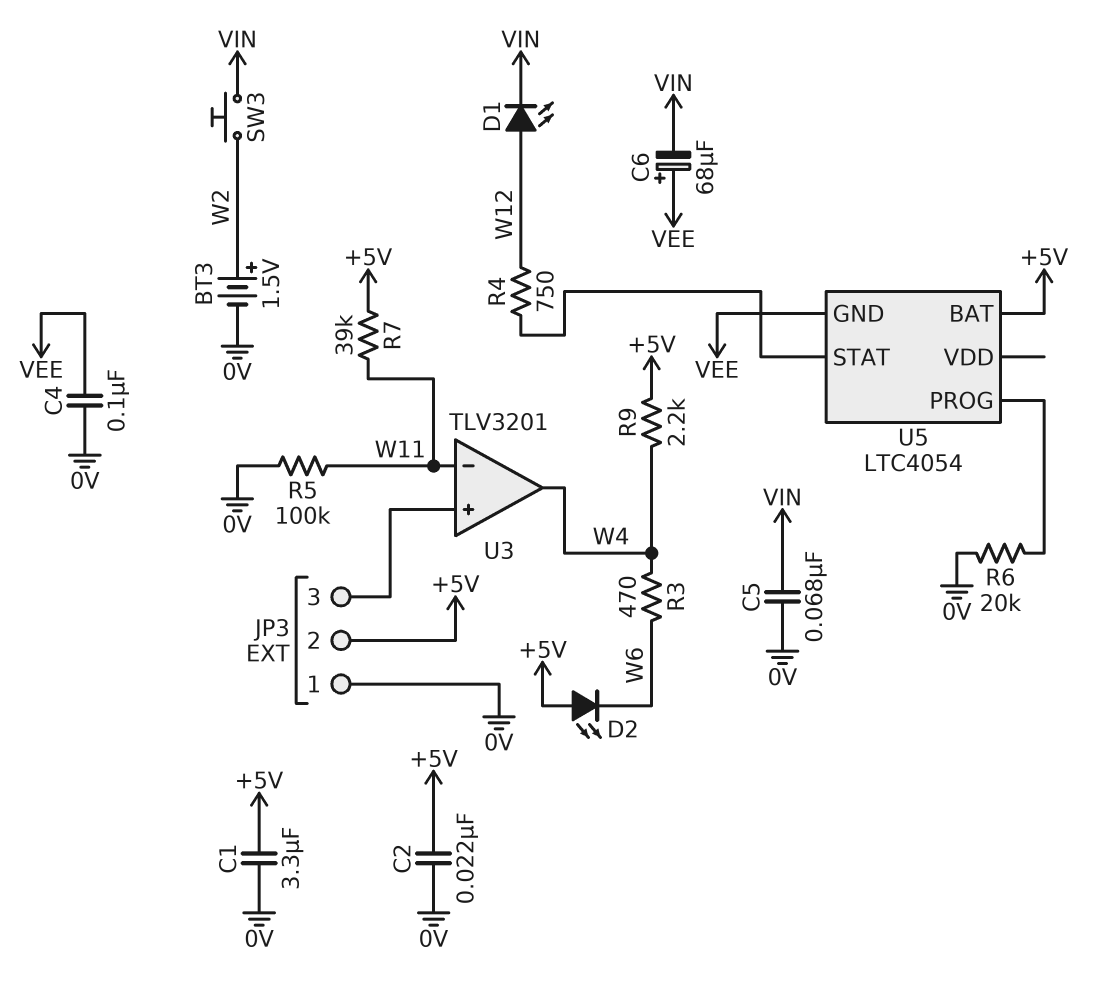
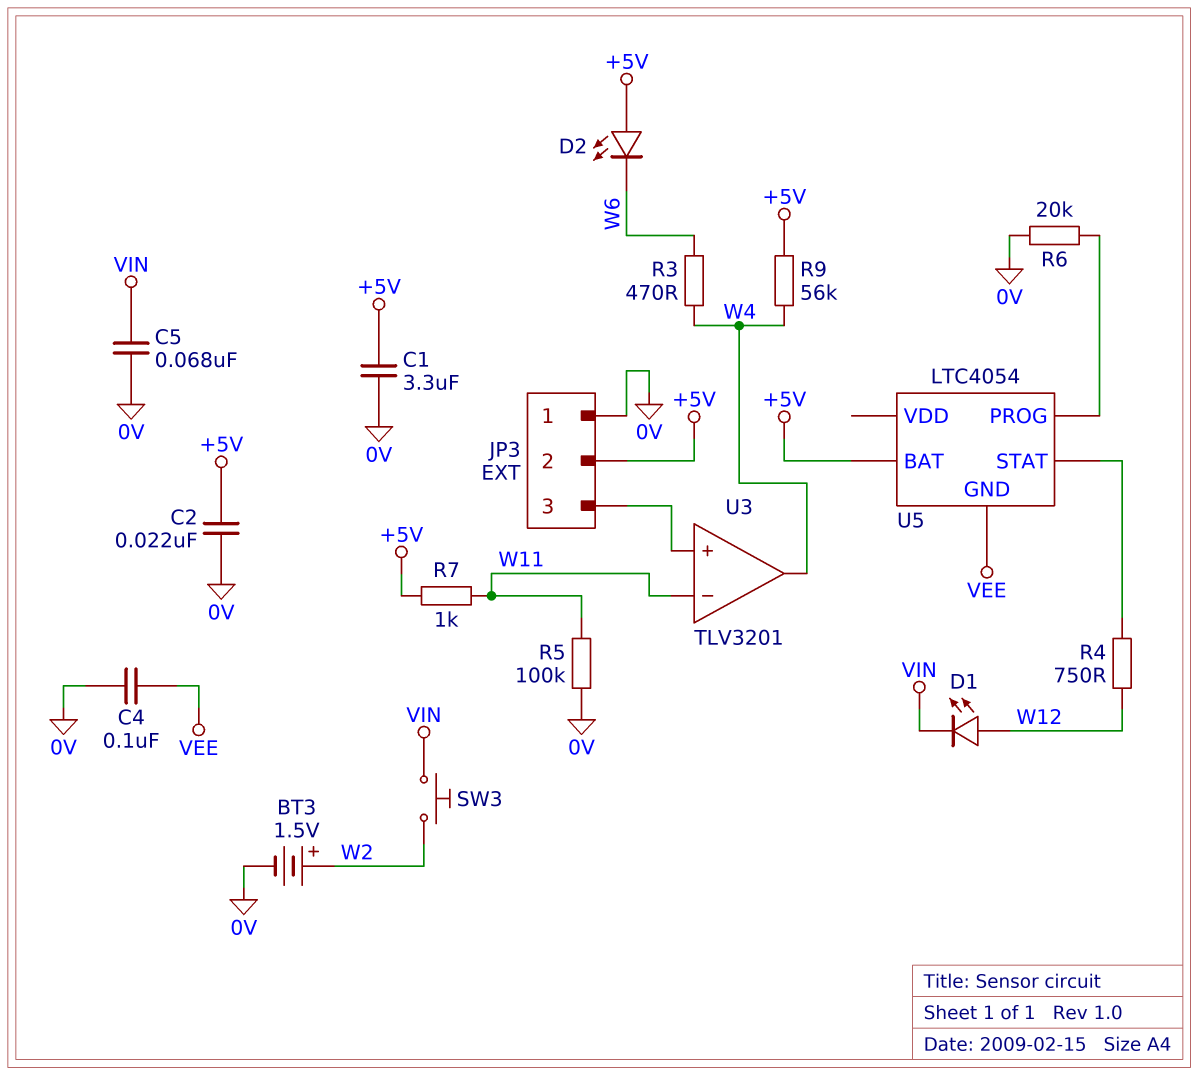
C6: 68uF (plus VEE, minus VIN) -> none
R7: 39k (+5V, W11) -> 1k (+5V, W11)
R9: 2.2k (+5V, W4) -> 56k (+5V, W4)

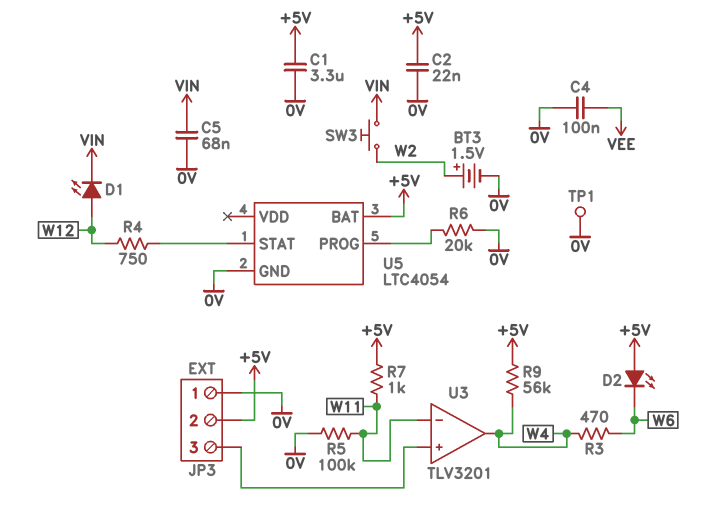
TP1: none -> test point (0V)
U5 pin GND: VEE -> 0V

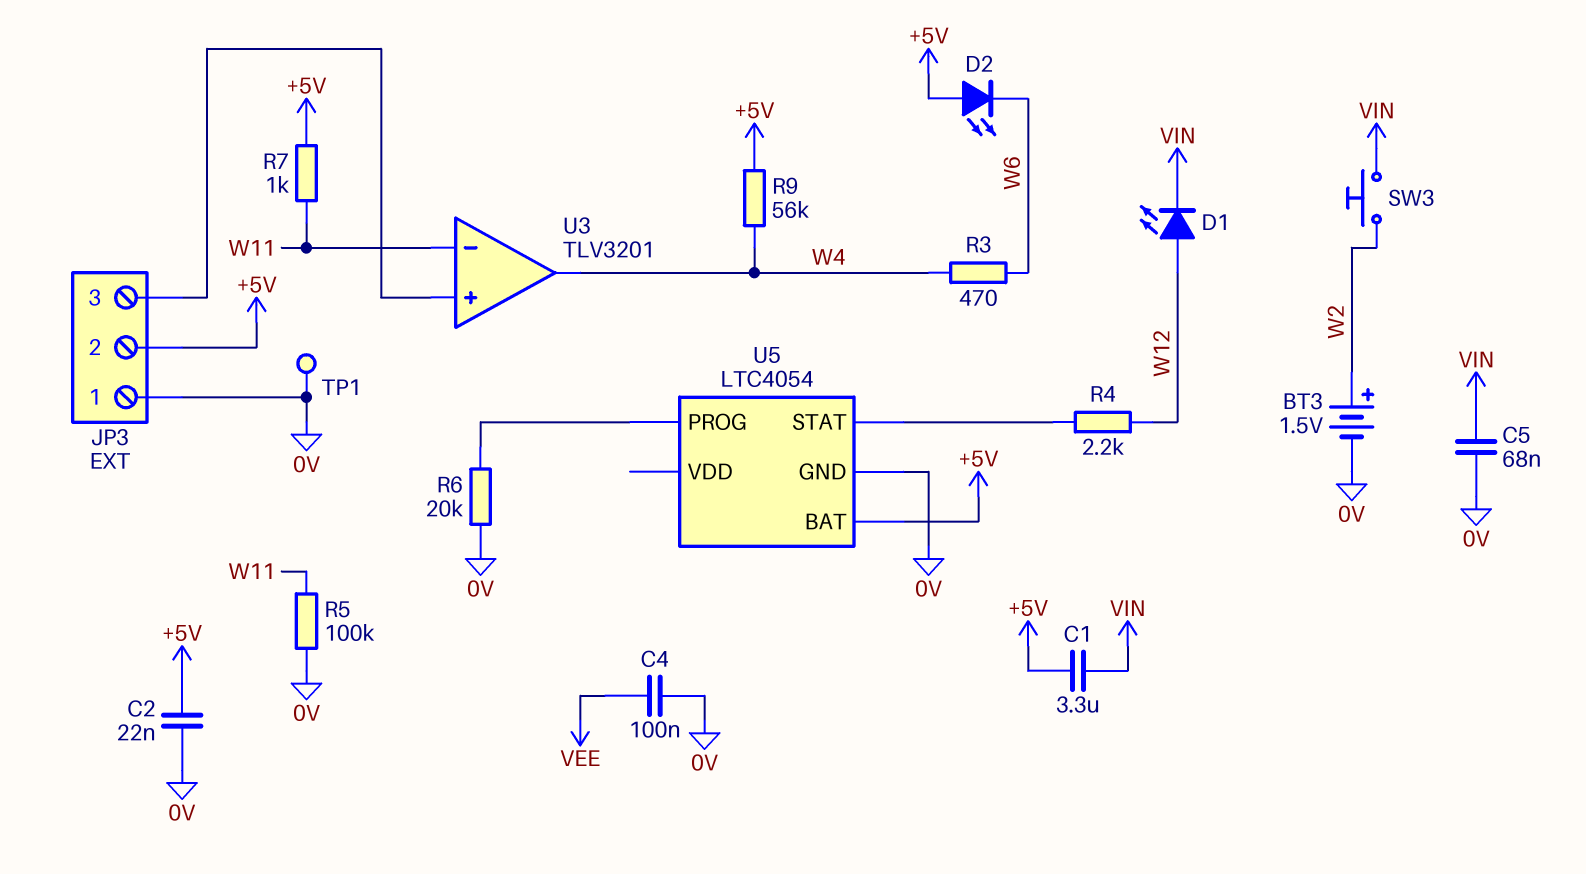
C1: 3.3uF (+5V, 0V) -> 3.3uF (+5V, VIN)
R4: 750 (U5/STAT, W12) -> 2.2k (U5/STAT, W12)

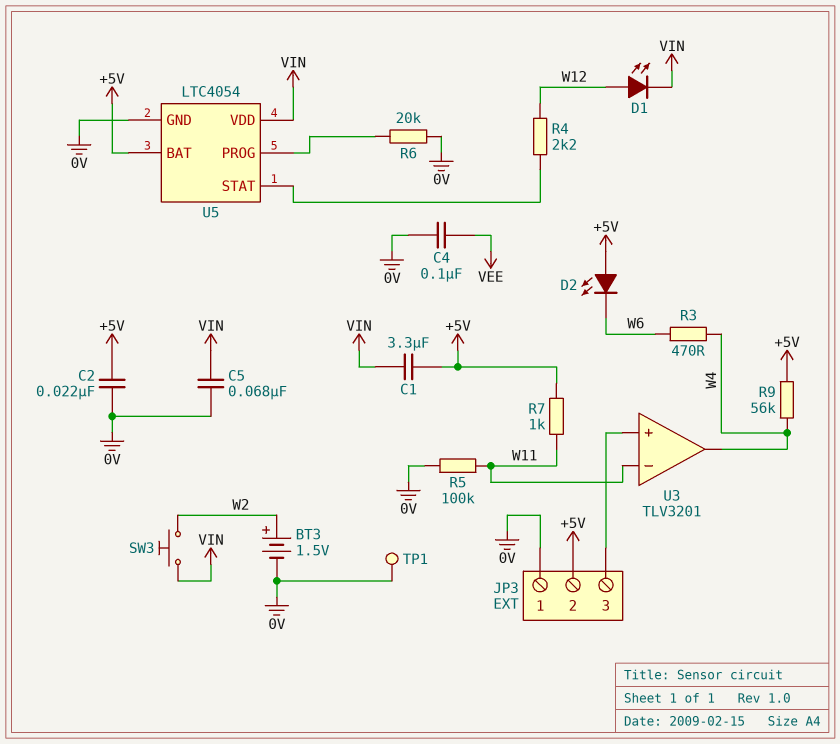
U5 pin VDD: none -> VIN

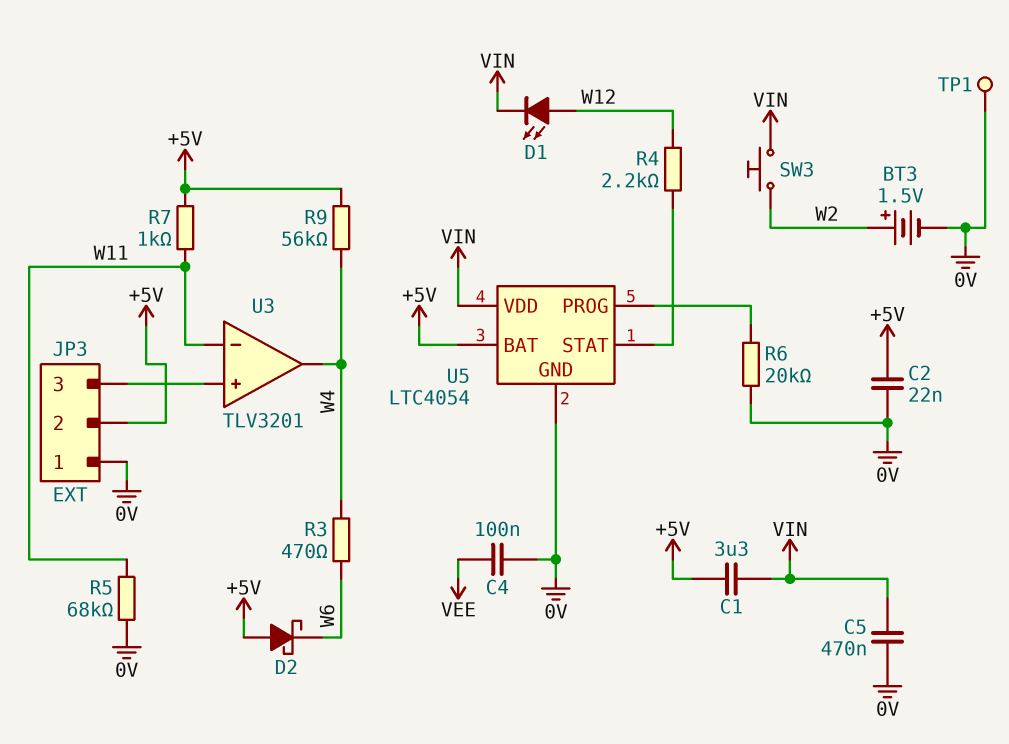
C5: 68nF (0V, VIN) -> 470nF (0V, VIN)
D2: LED (A +5V, K W6) -> schottky (A +5V, K W6)
R5: 100k (0V, W11) -> 68k (0V, W11)

